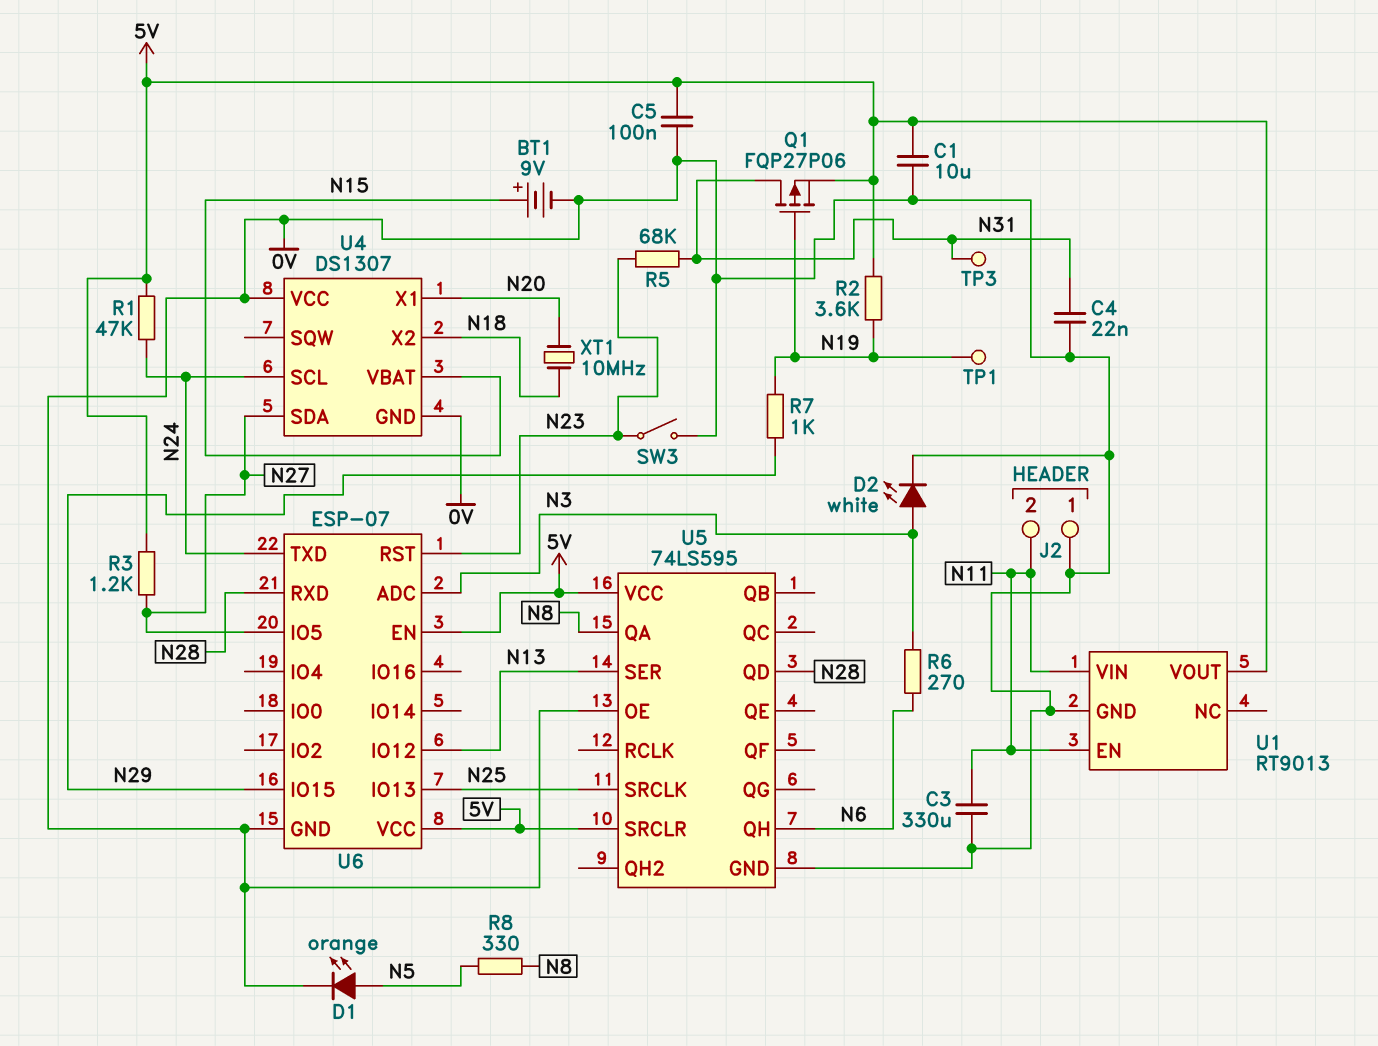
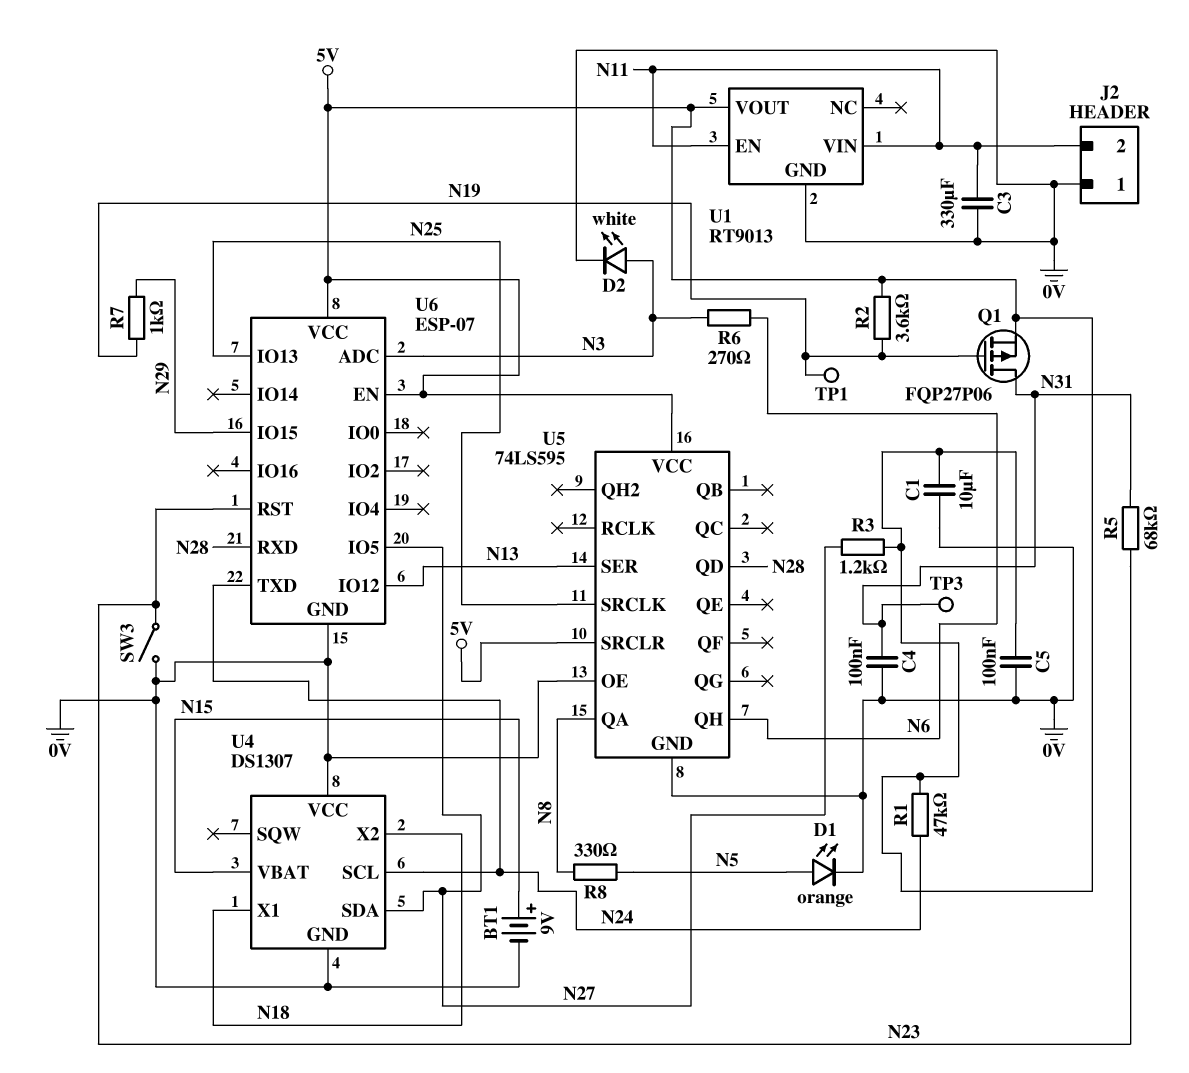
C4: 22nF (0V, N31) -> 100nF (0V, N31)
U4 pin X1: N20 -> N18
XT1: 10MHz (N18, N20) -> none

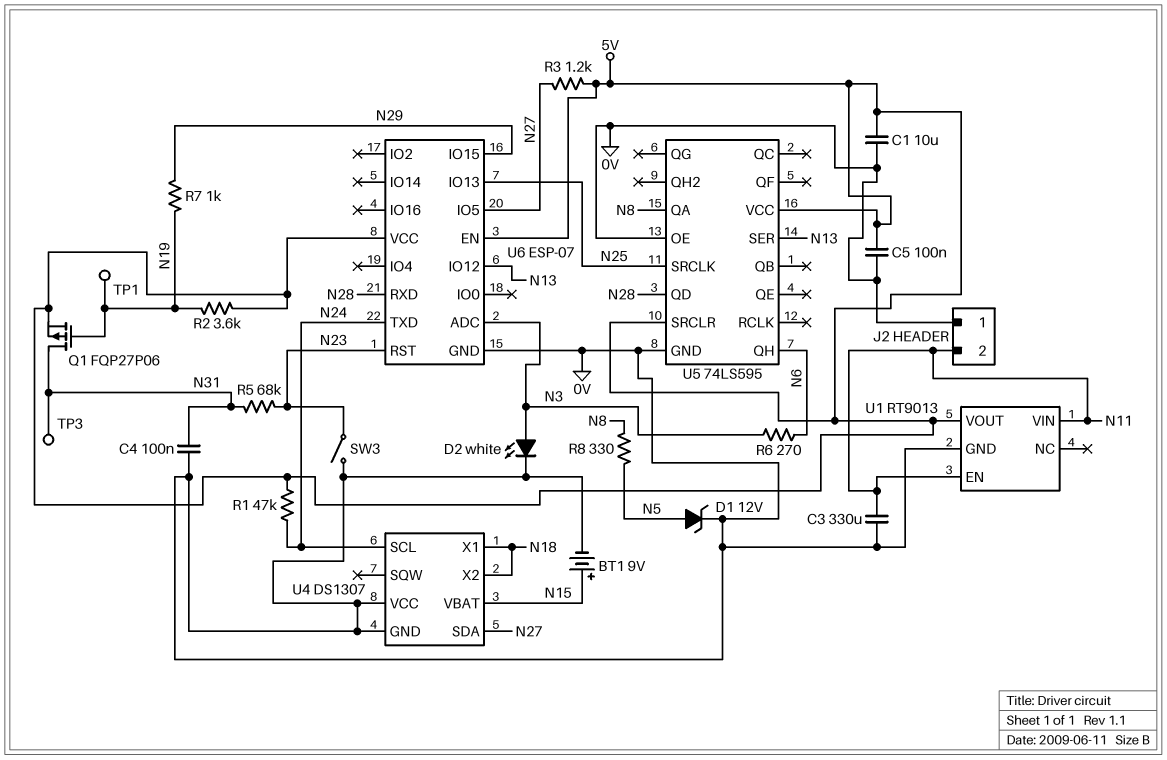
D1: LED orange (A N5, K 0V) -> zener 12V (A N5, K 0V)

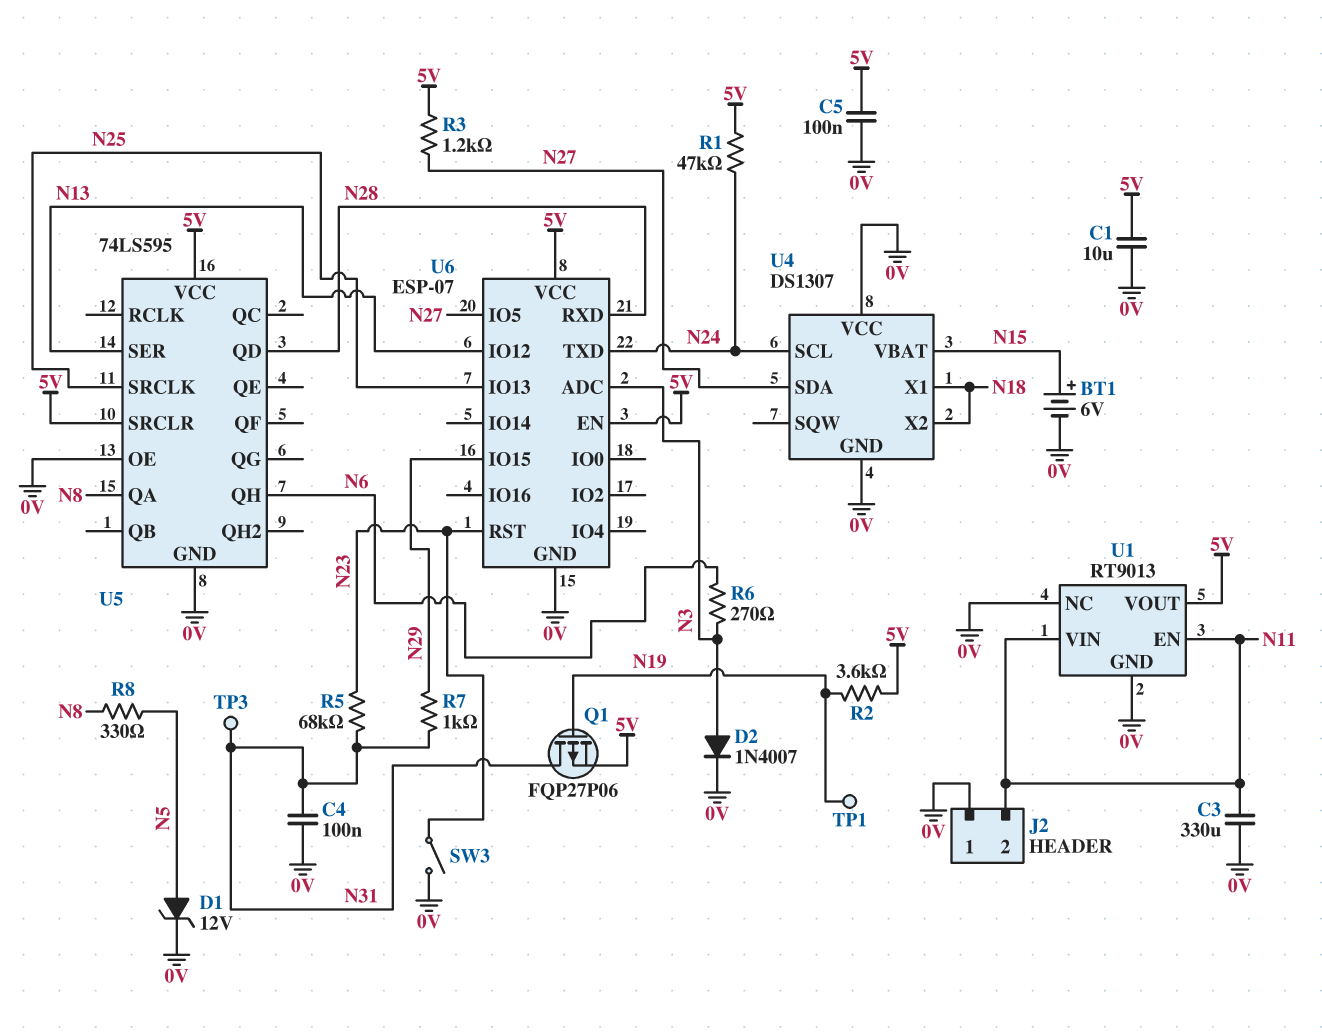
BT1: 9V (plus N15, minus 0V) -> 6V (plus N15, minus 0V)
D2: LED white (A N3, K 0V) -> diode 1N4007 (A N3, K 0V)
R7: 1k (N19, N29) -> 1k (N29, N31)
U1 pin NC: none -> 0V

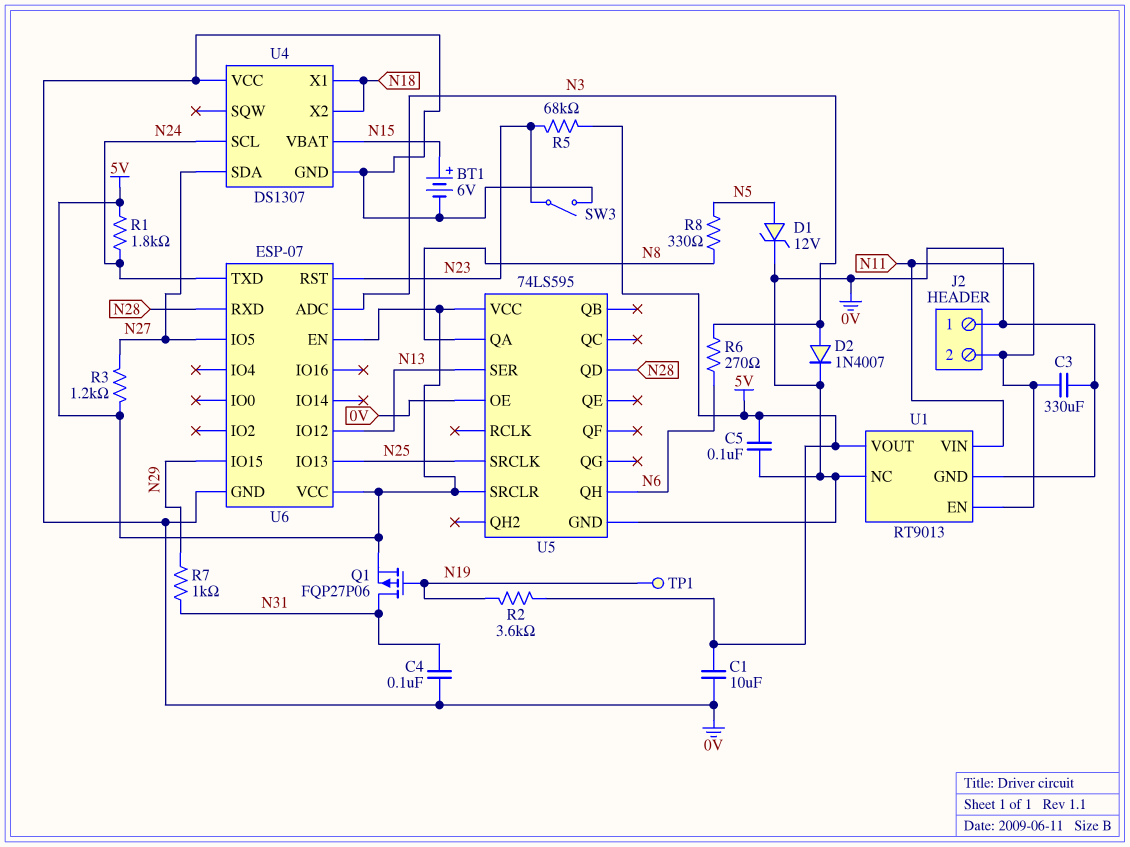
R1: 47k (5V, N24) -> 1.8k (5V, N24)
R5: 68k (N23, N31) -> 68k (5V, N23)
TP3: test point (N31) -> none

